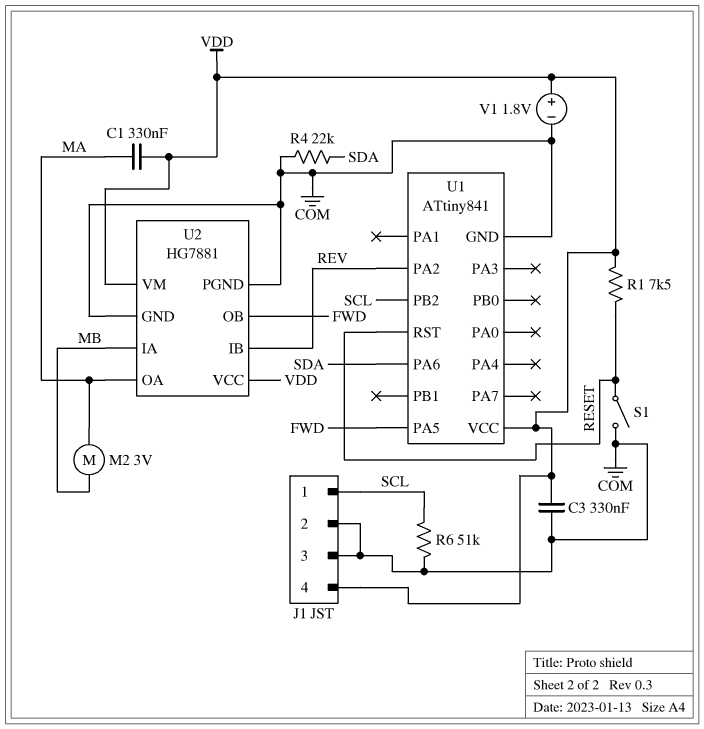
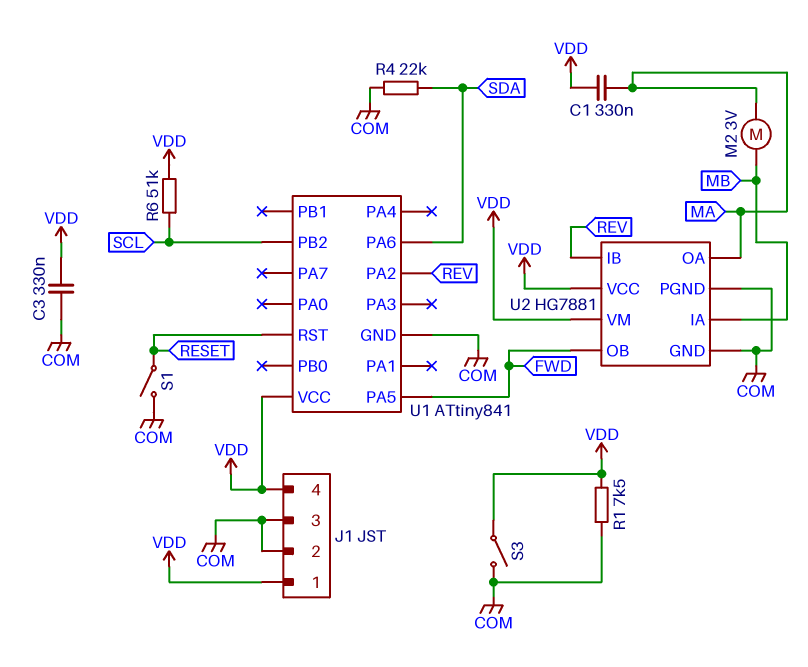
J1 pin 1: SCL -> VDD
R1: 7.5k (RESET, VDD) -> 7.5k (COM, VDD)
R6: 51k (COM, SCL) -> 51k (SCL, VDD)
S3: none -> switch (COM, VDD)
V1: 1.8V (plus VDD, minus COM) -> none

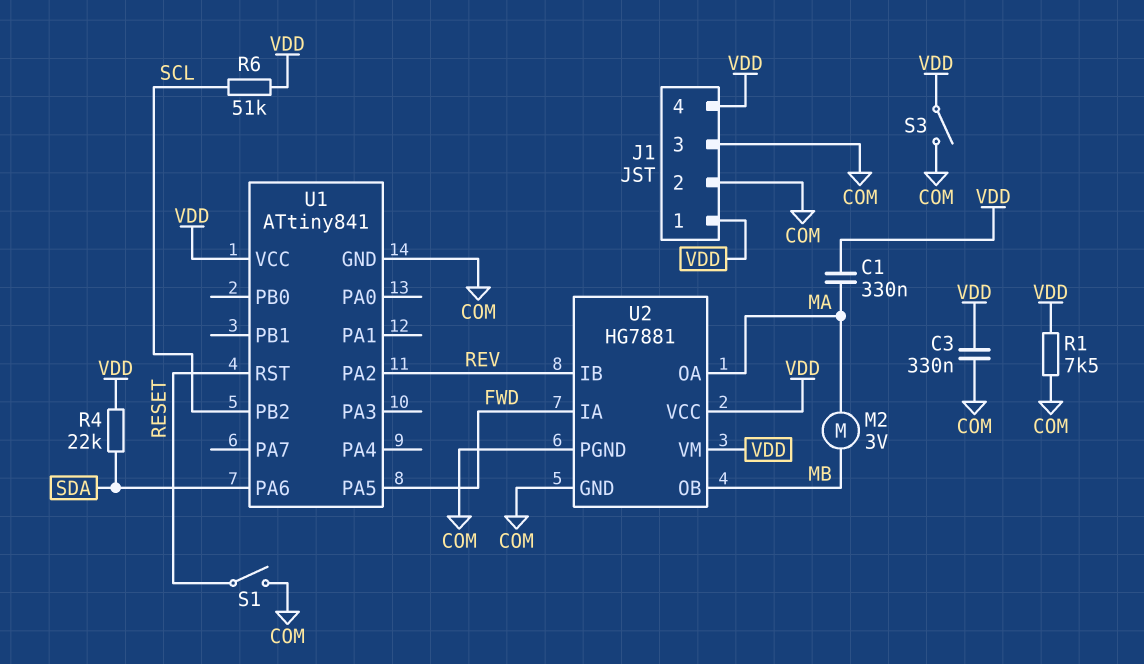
R4: 22k (COM, SDA) -> 22k (SDA, VDD)
U2 pin IA: MB -> FWD
U2 pin OB: FWD -> MB

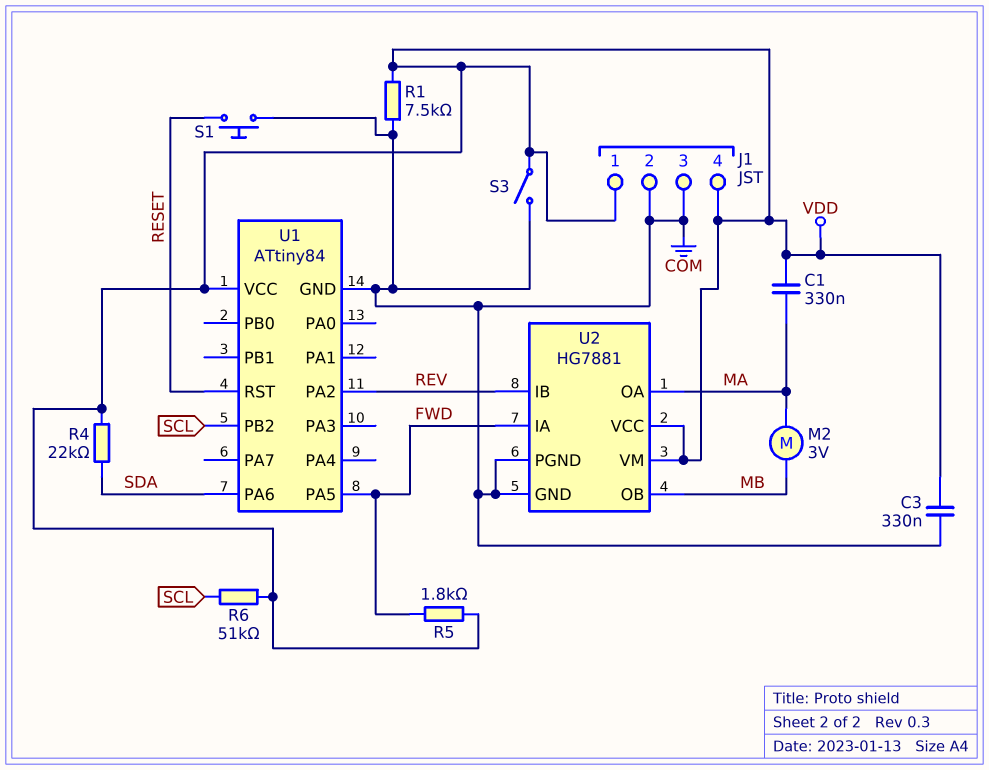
R5: none -> 1.8k (FWD, VDD)
S1: switch (COM, RESET) -> button (COM, RESET)
U1: ATtiny841 -> ATtiny84

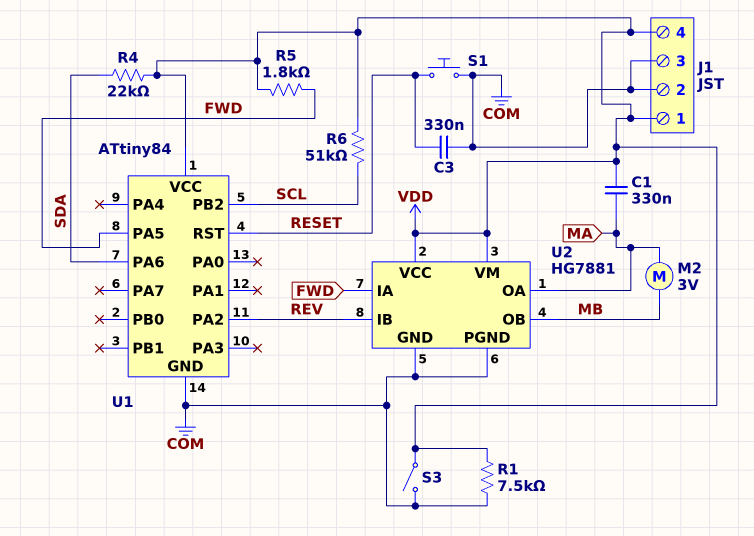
C3: 330nF (COM, VDD) -> 330nF (COM, RESET)

